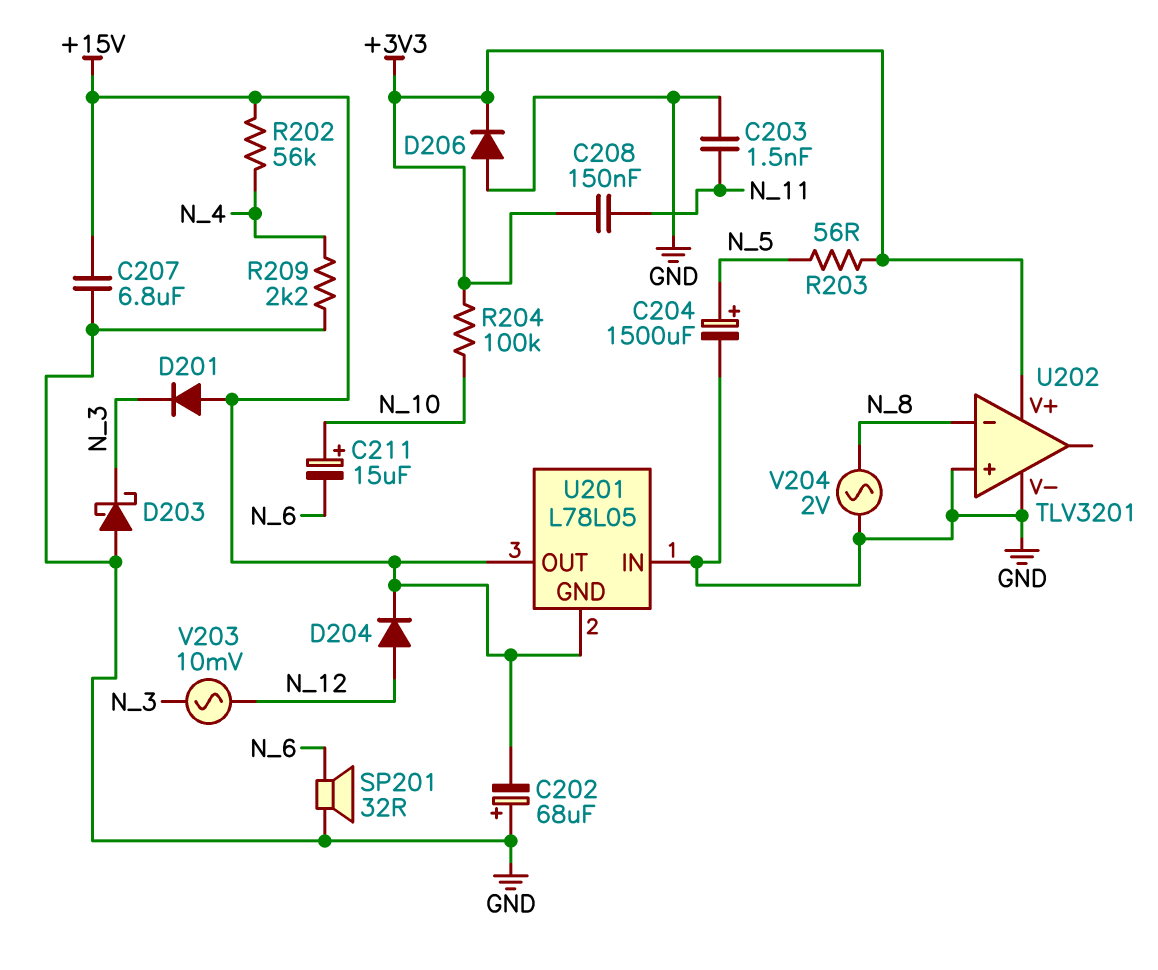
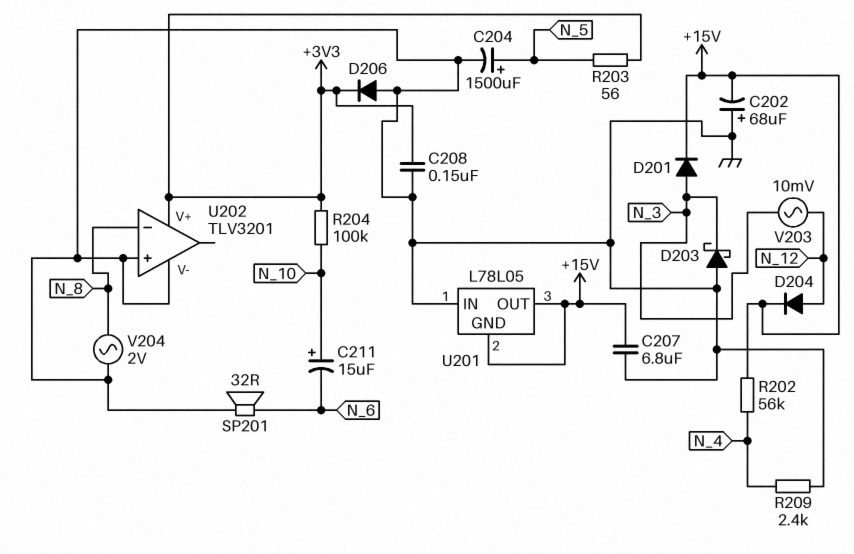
C203: 1.5nF (GND, N_11) -> none
C208: 150nF (+3V3, N_11) -> 150nF (+3V3, GND)
D201: diode (A +15V, K N_3) -> diode (A N_3, K +15V)
R209: 2.2k (GND, N_4) -> 2.4k (GND, N_4)

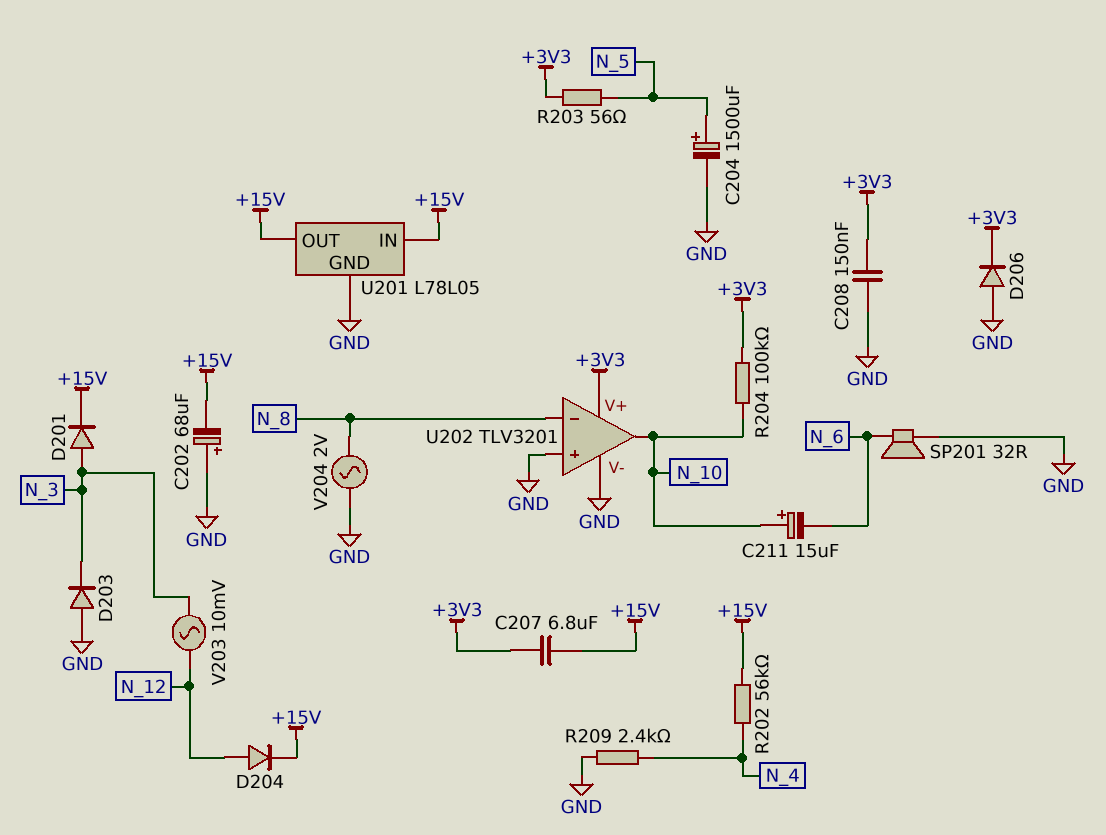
C207: 6.8uF (+15V, GND) -> 6.8uF (+3V3, +15V)
D203: schottky (A GND, K N_3) -> diode (A GND, K N_3)
U201 pin GND: +15V -> GND
U201 pin IN: GND -> +15V
U202 pin out: none -> N_10

